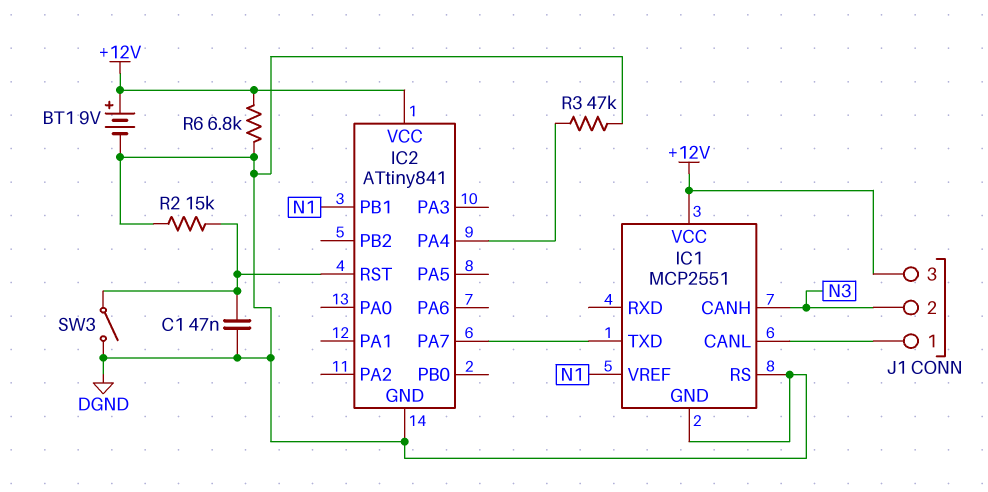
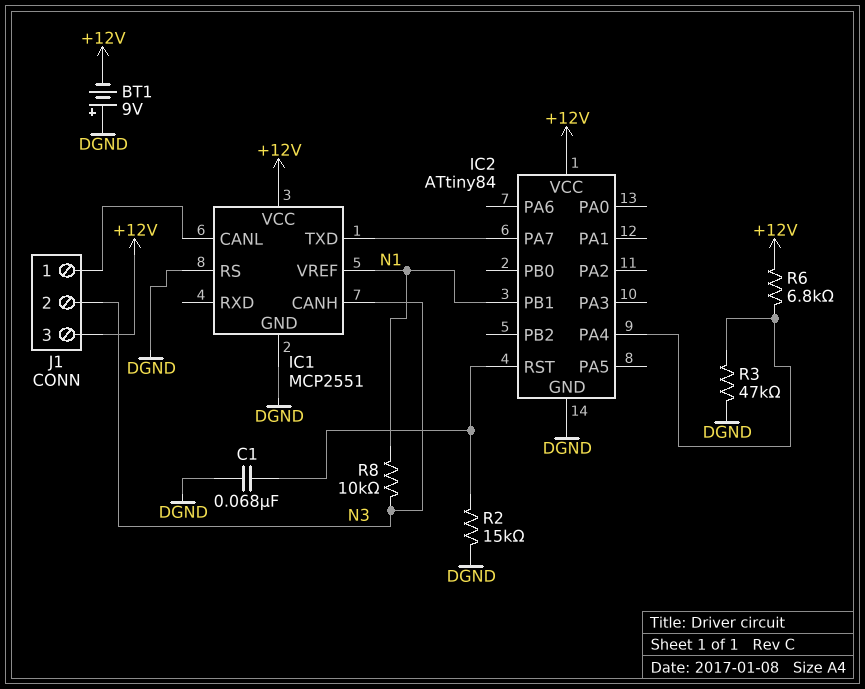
BT1: 9V (plus +12V, minus DGND) -> 9V (plus DGND, minus +12V)
C1: 47nF (DGND, IC2/RST) -> 68nF (DGND, IC2/RST)
IC2: ATtiny841 -> ATtiny84
R6: 6.8k (+12V, DGND) -> 6.8k (+12V, IC2/PA4)
R8: none -> 10k (N1, N3)
SW3: switch (DGND, IC2/RST) -> none

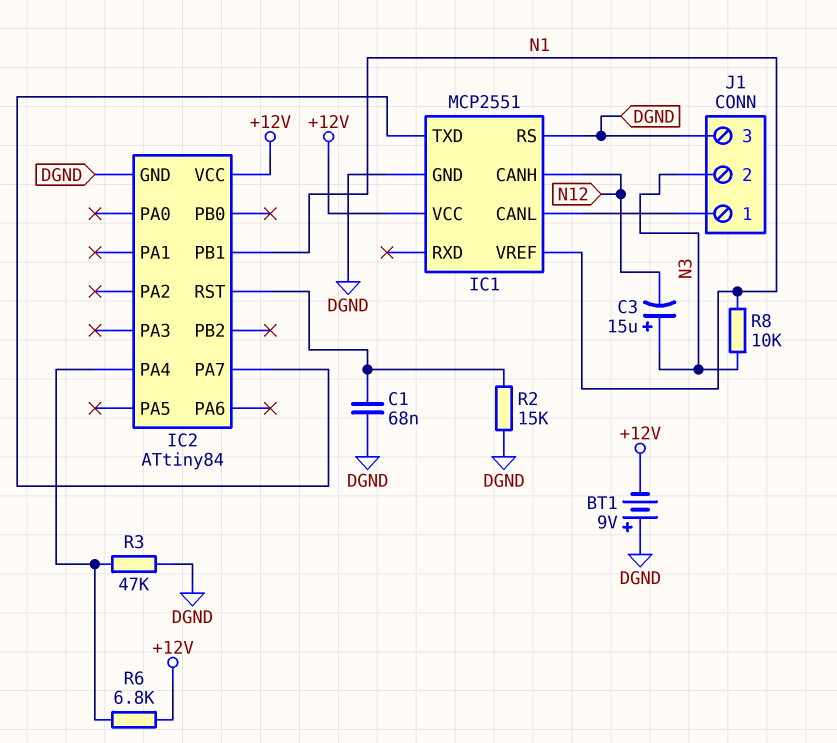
C3: none -> 15uF (plus N3, minus N12)
IC1 pin CANH: N3 -> N12
J1 pin 3: +12V -> DGND

